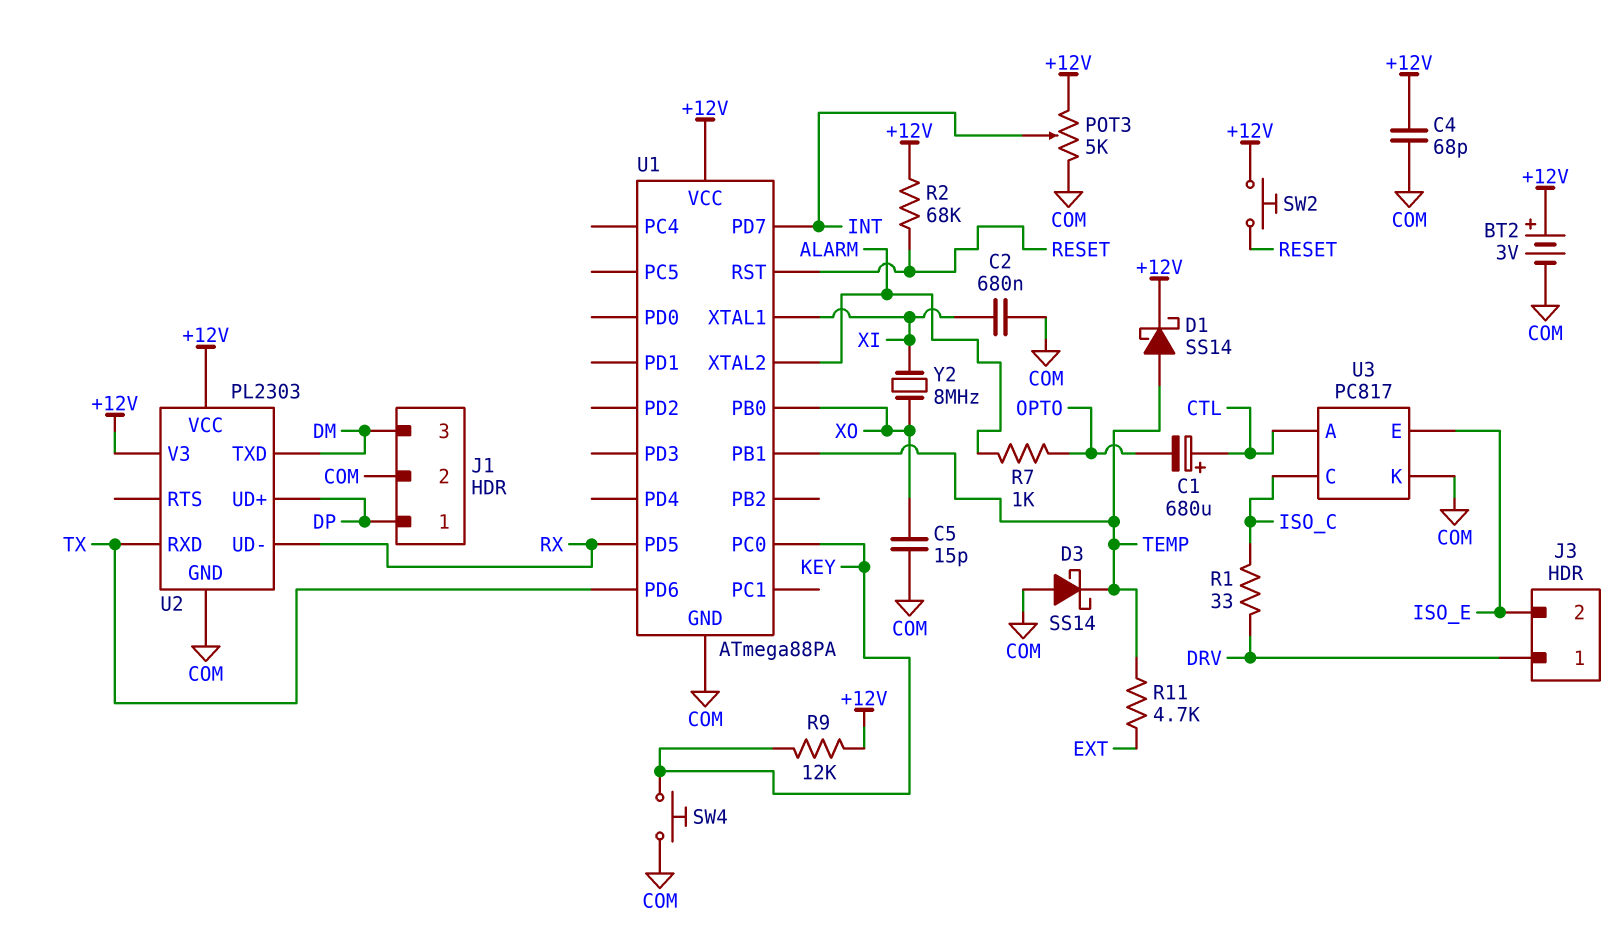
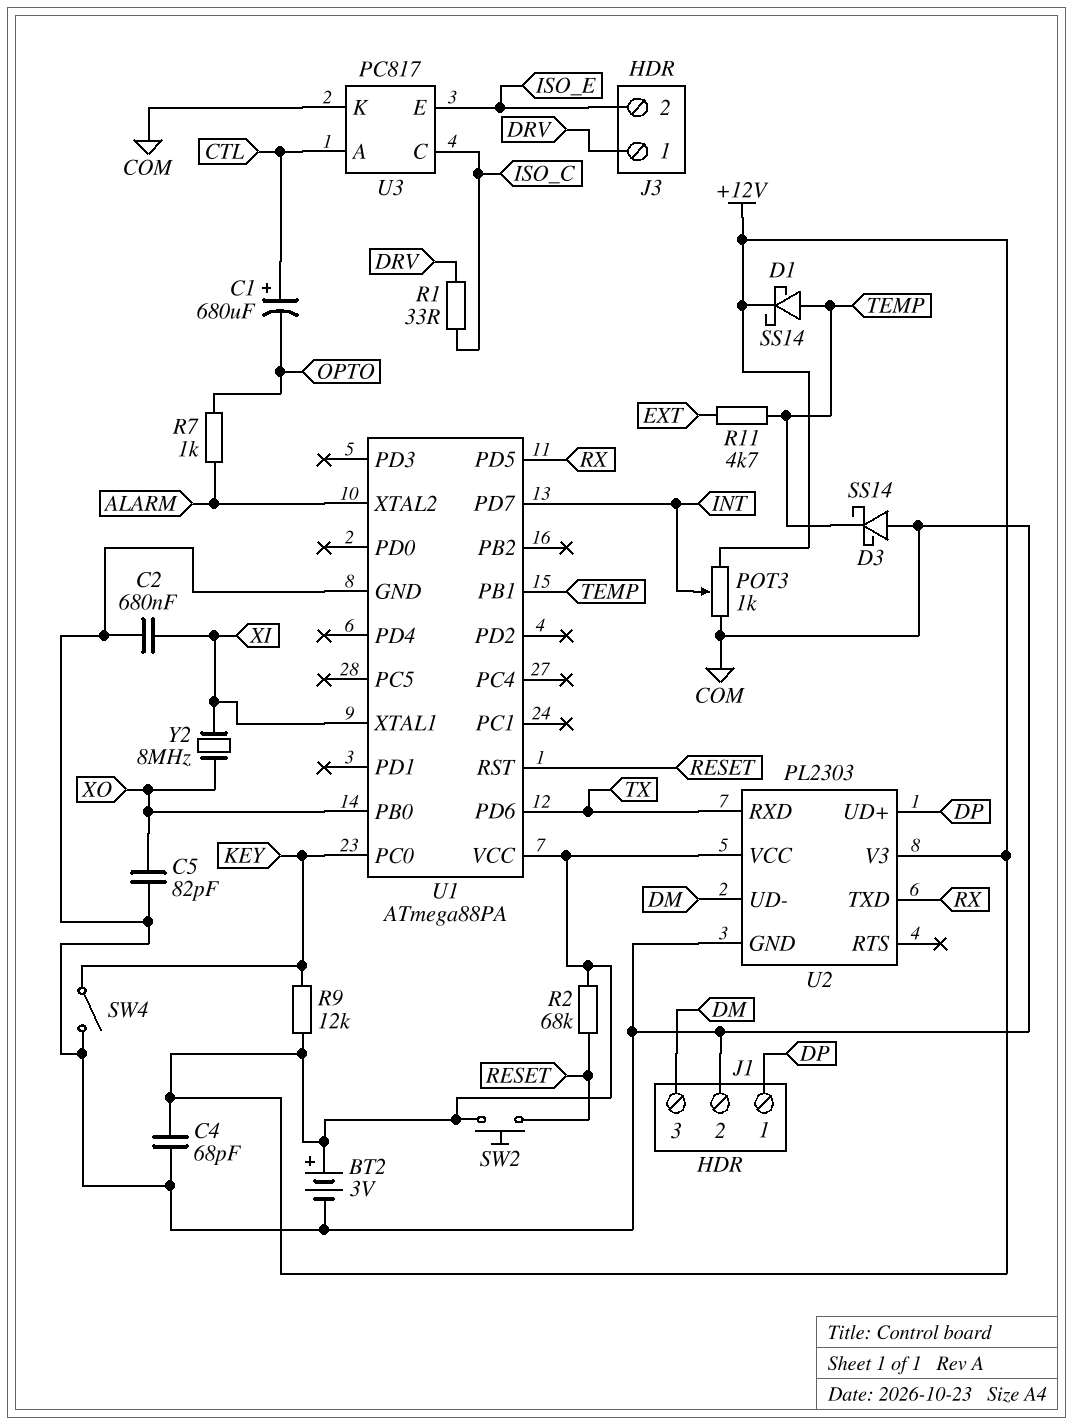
C5: 15pF (COM, XO) -> 82pF (COM, XO)
POT3: 5k (+12V, COM, wiper INT) -> 1k (+12V, COM, wiper INT)
SW4: button (COM, KEY) -> switch (COM, KEY)
U2 pin TXD: DM -> RX
U2 pin UD-: RX -> DM

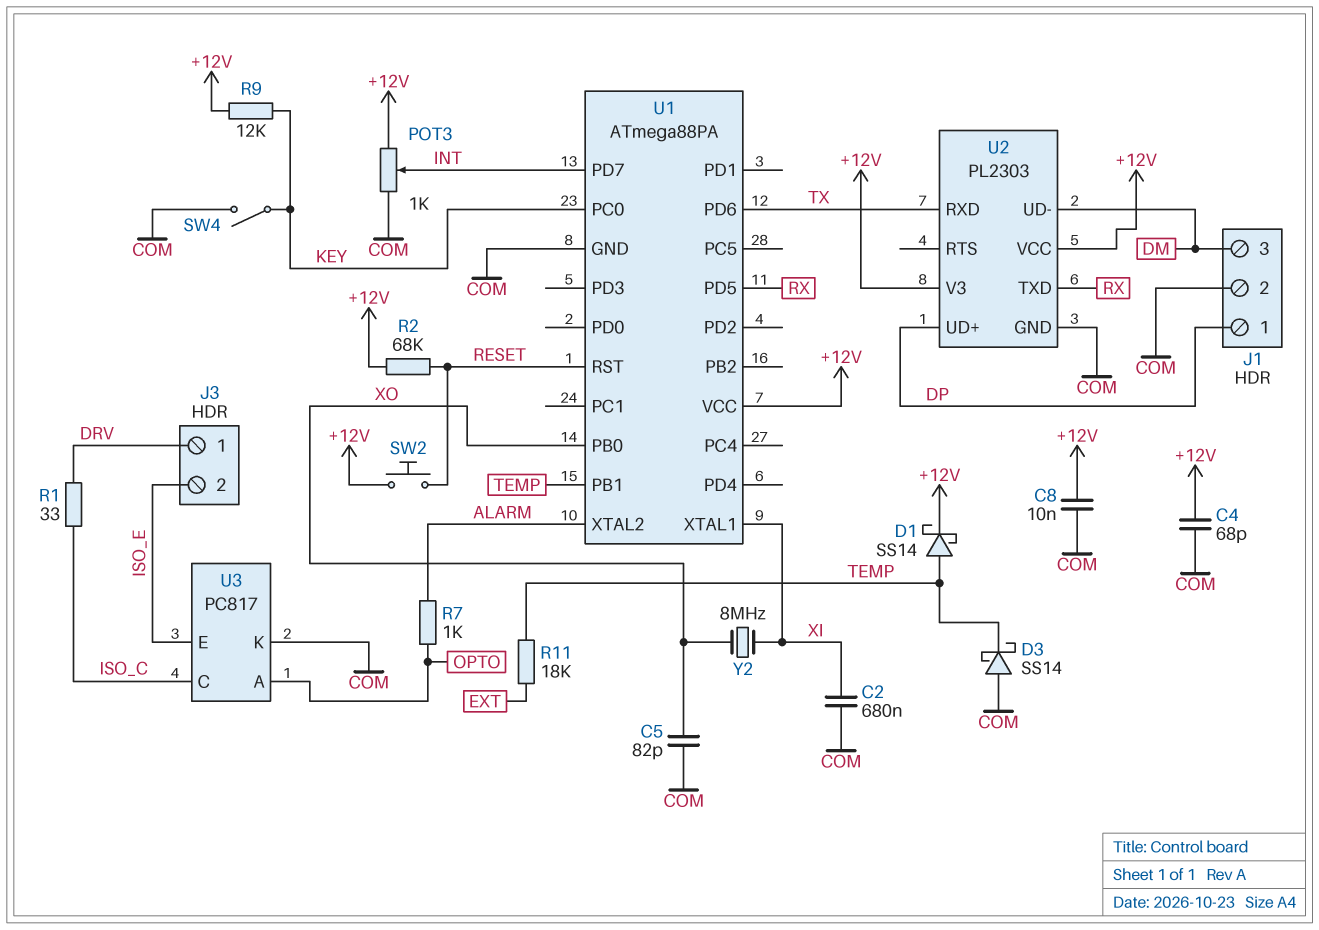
BT2: 3V (plus +12V, minus COM) -> none
C1: 680uF (plus CTL, minus OPTO) -> none
C8: none -> 10nF (+12V, COM)
R11: 4.7k (EXT, TEMP) -> 18k (EXT, TEMP)
U3 pin A: CTL -> OPTO

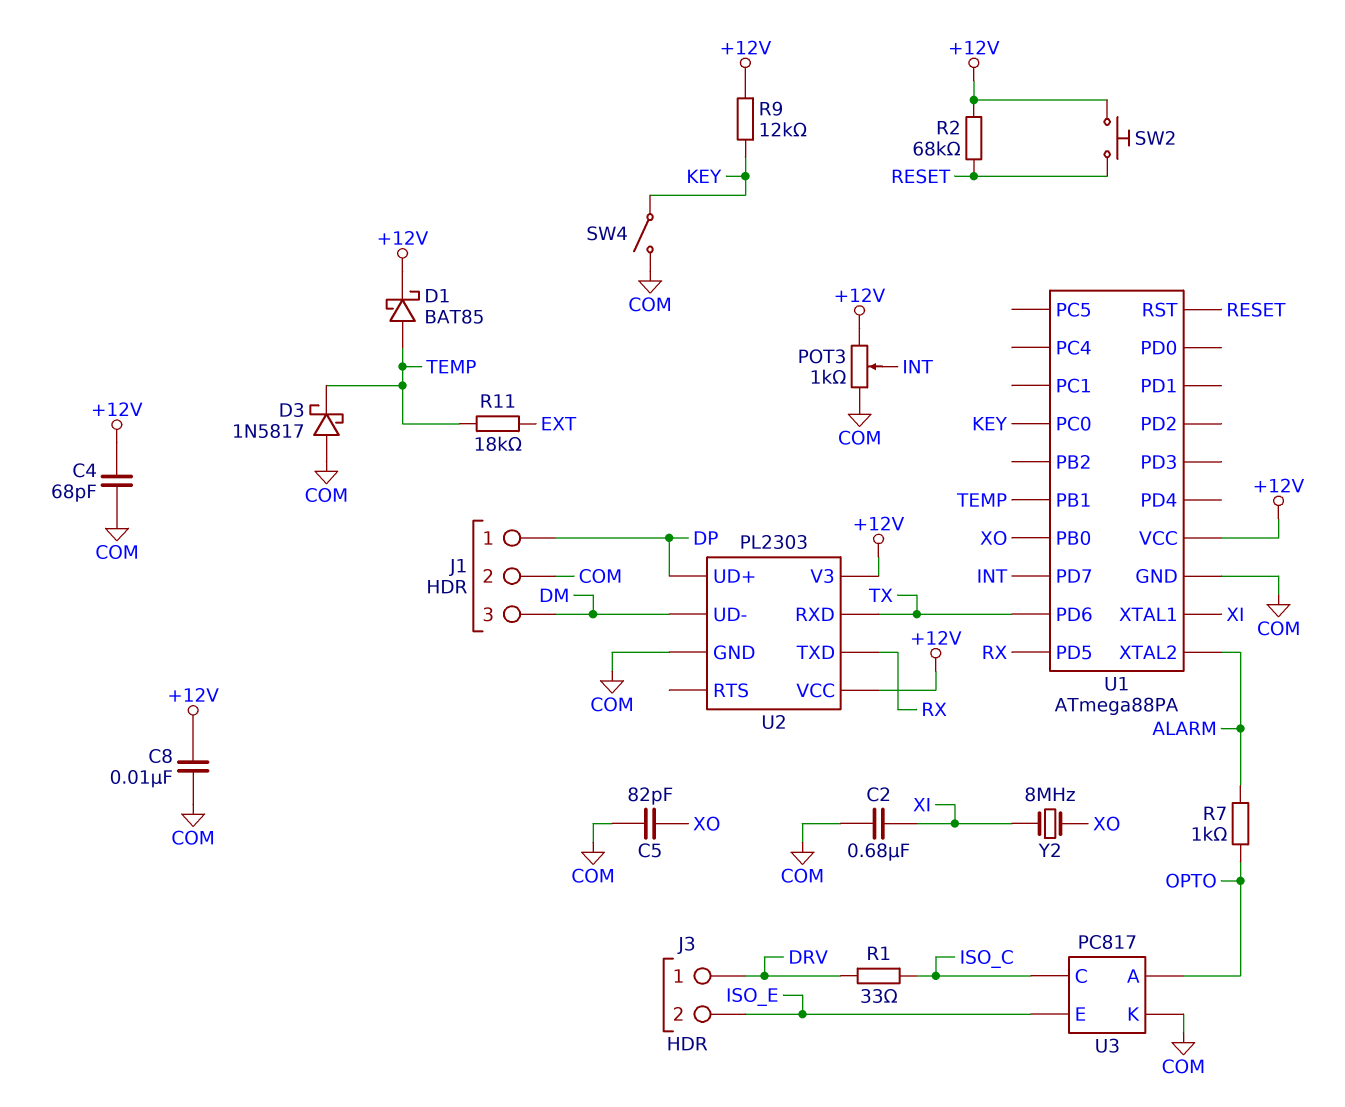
D1: schottky SS14 (A TEMP, K +12V) -> schottky BAT85 (A TEMP, K +12V)
D3: schottky SS14 (A COM, K TEMP) -> schottky 1N5817 (A COM, K TEMP)

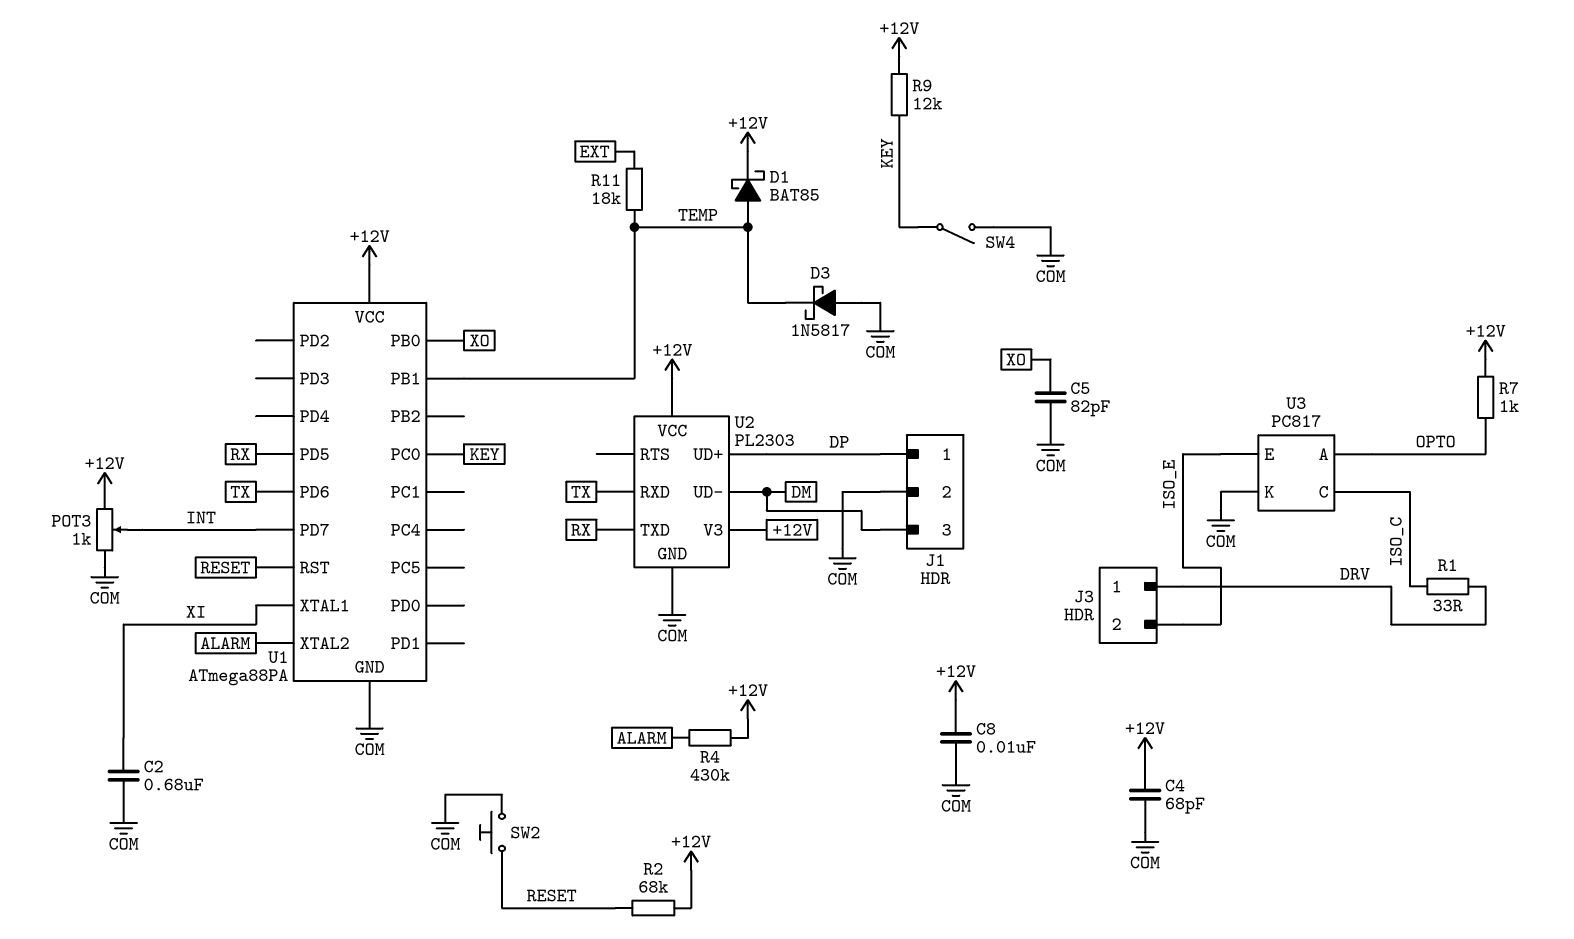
R4: none -> 430k (+12V, ALARM)
R7: 1k (ALARM, OPTO) -> 1k (+12V, OPTO)
SW2: button (+12V, RESET) -> button (COM, RESET)
Y2: 8MHz (XI, XO) -> none

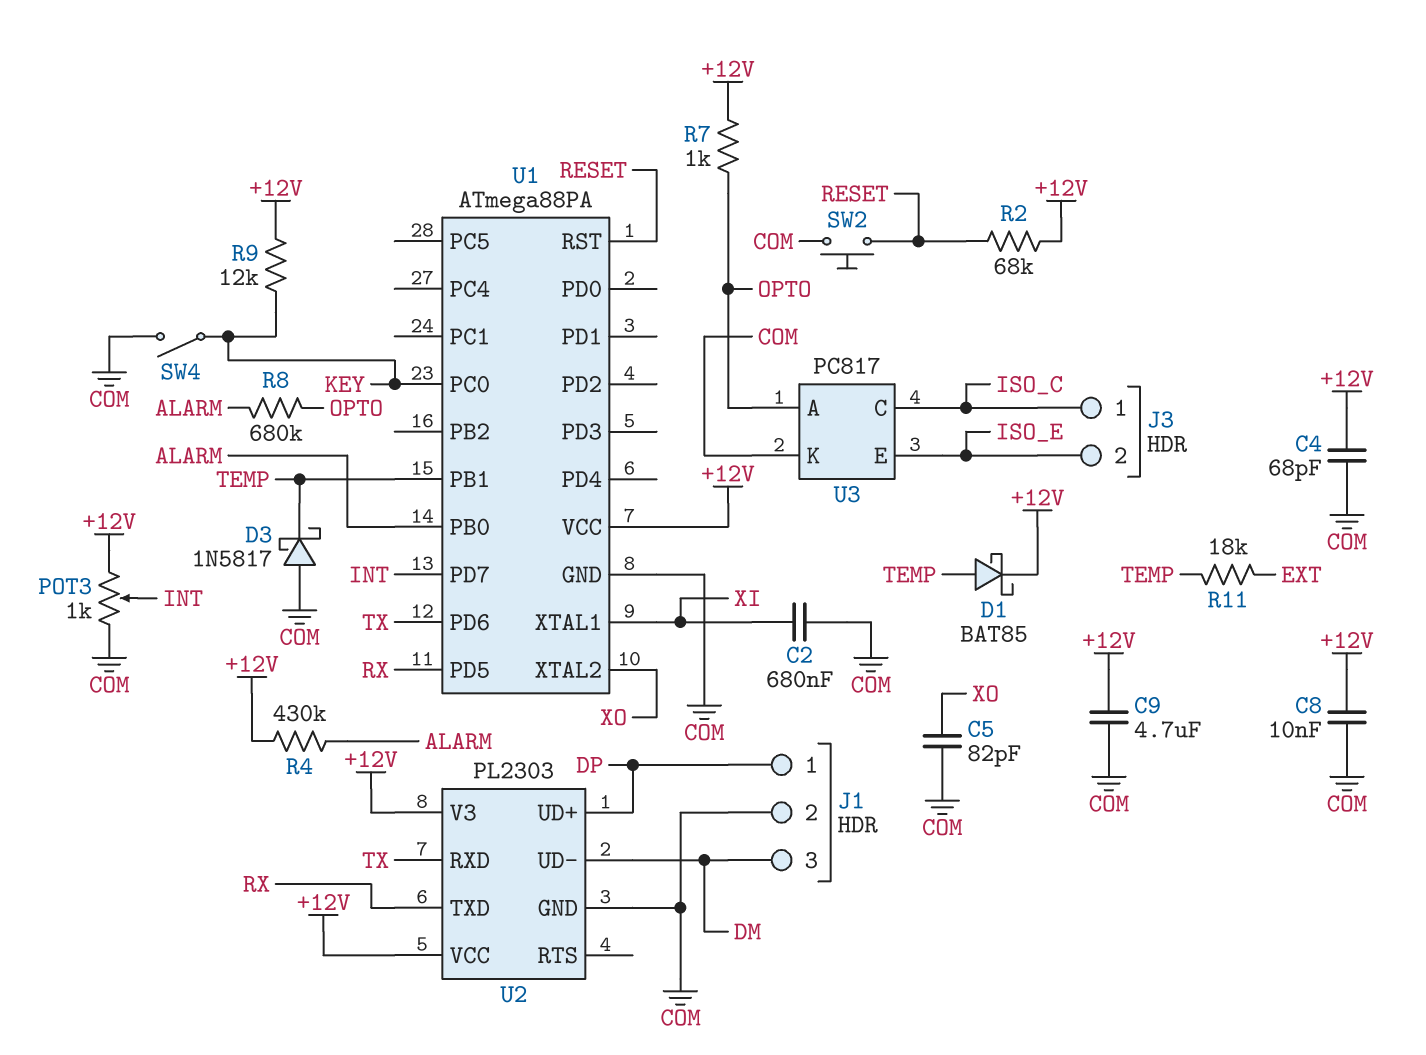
C9: none -> 4.7uF (+12V, COM)
J3 pin 1: DRV -> ISO_C
R1: 33 (DRV, ISO_C) -> none
R8: none -> 680k (ALARM, OPTO)
U1 pin PB0: XO -> ALARM
U1 pin XTAL2: ALARM -> XO

